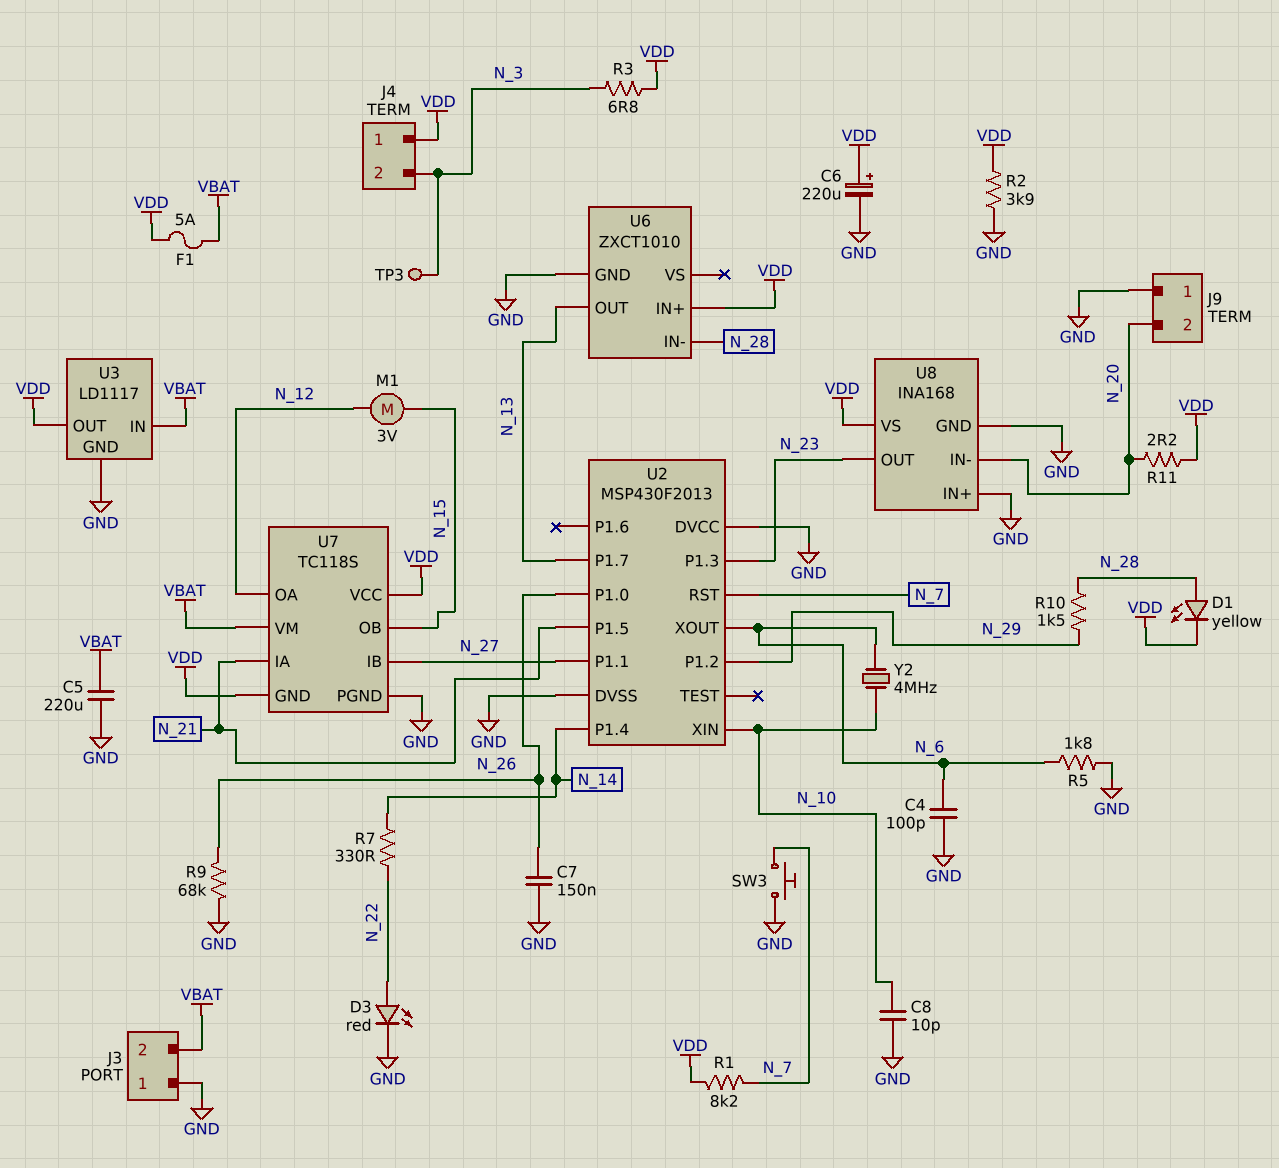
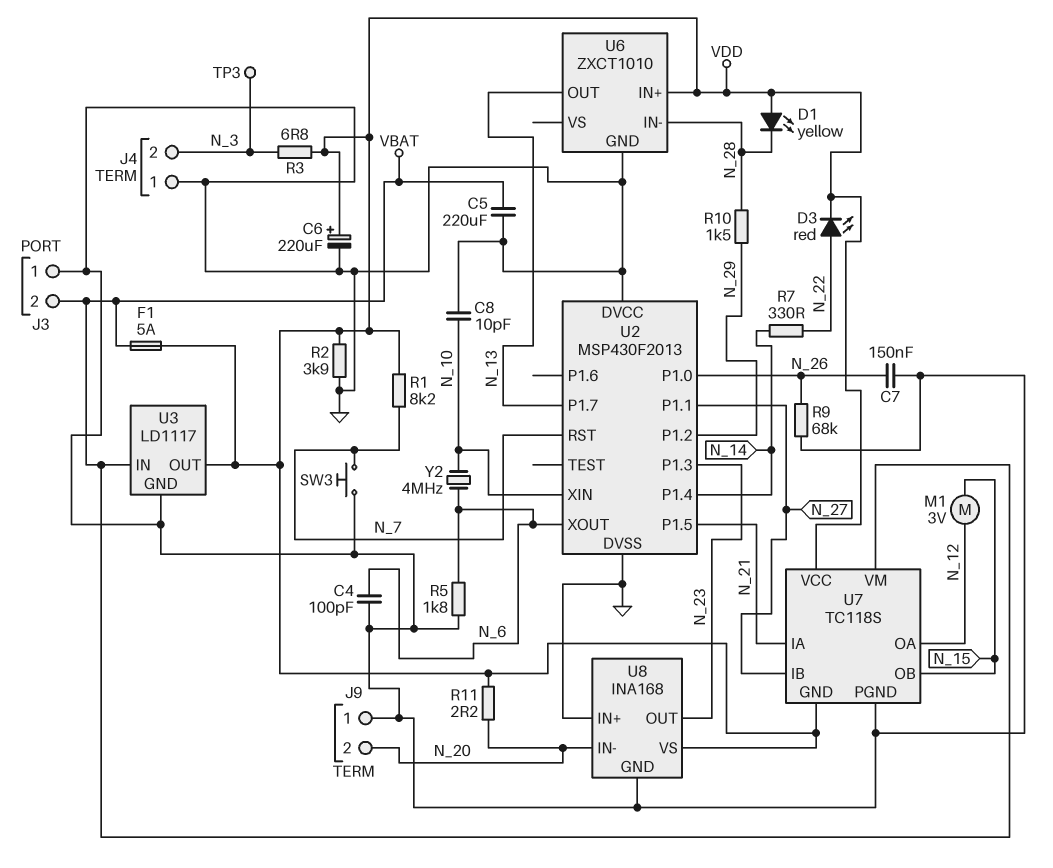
D1: LED yellow (A N_28, K VDD) -> LED yellow (A VDD, K N_28)
D3: LED red (A N_22, K GND) -> LED red (A N_22, K VDD)
J4 pin 1: VDD -> GND

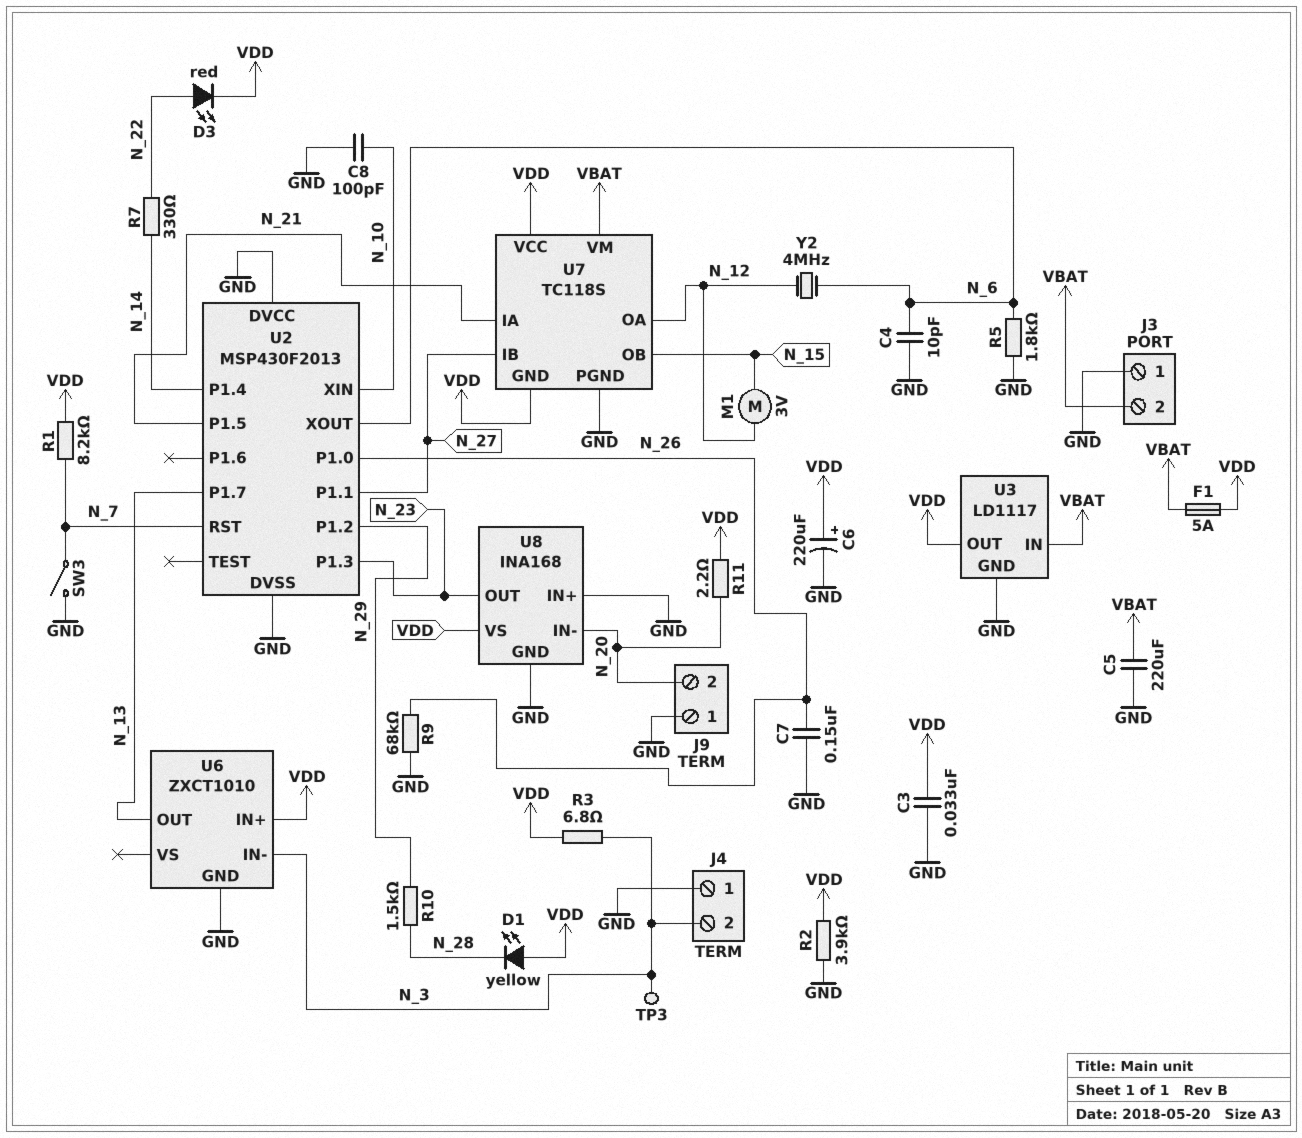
C3: none -> 33nF (GND, VDD)
C4: 100pF (GND, N_6) -> 10pF (GND, N_6)
C8: 10pF (GND, N_10) -> 100pF (GND, N_10)
SW3: button (GND, N_7) -> switch (GND, N_7)
U6 pin IN-: N_28 -> N_3
Y2: 4MHz (N_6, N_10) -> 4MHz (N_6, N_12)

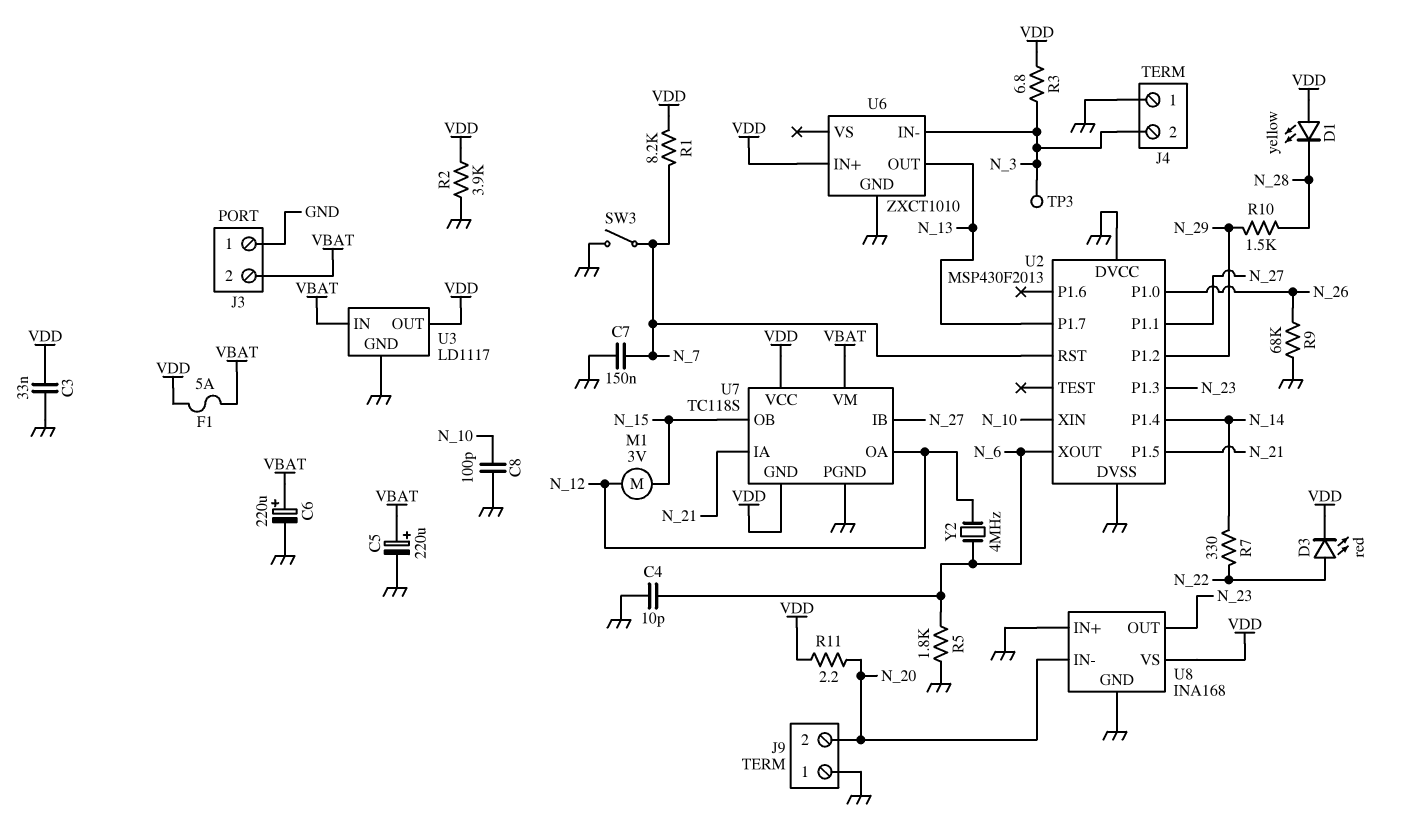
C5: 220uF (GND, VBAT) -> 220uF (plus VBAT, minus GND)
C6: 220uF (plus VDD, minus GND) -> 220uF (plus VBAT, minus GND)
C7: 150nF (GND, N_26) -> 150nF (GND, N_7)

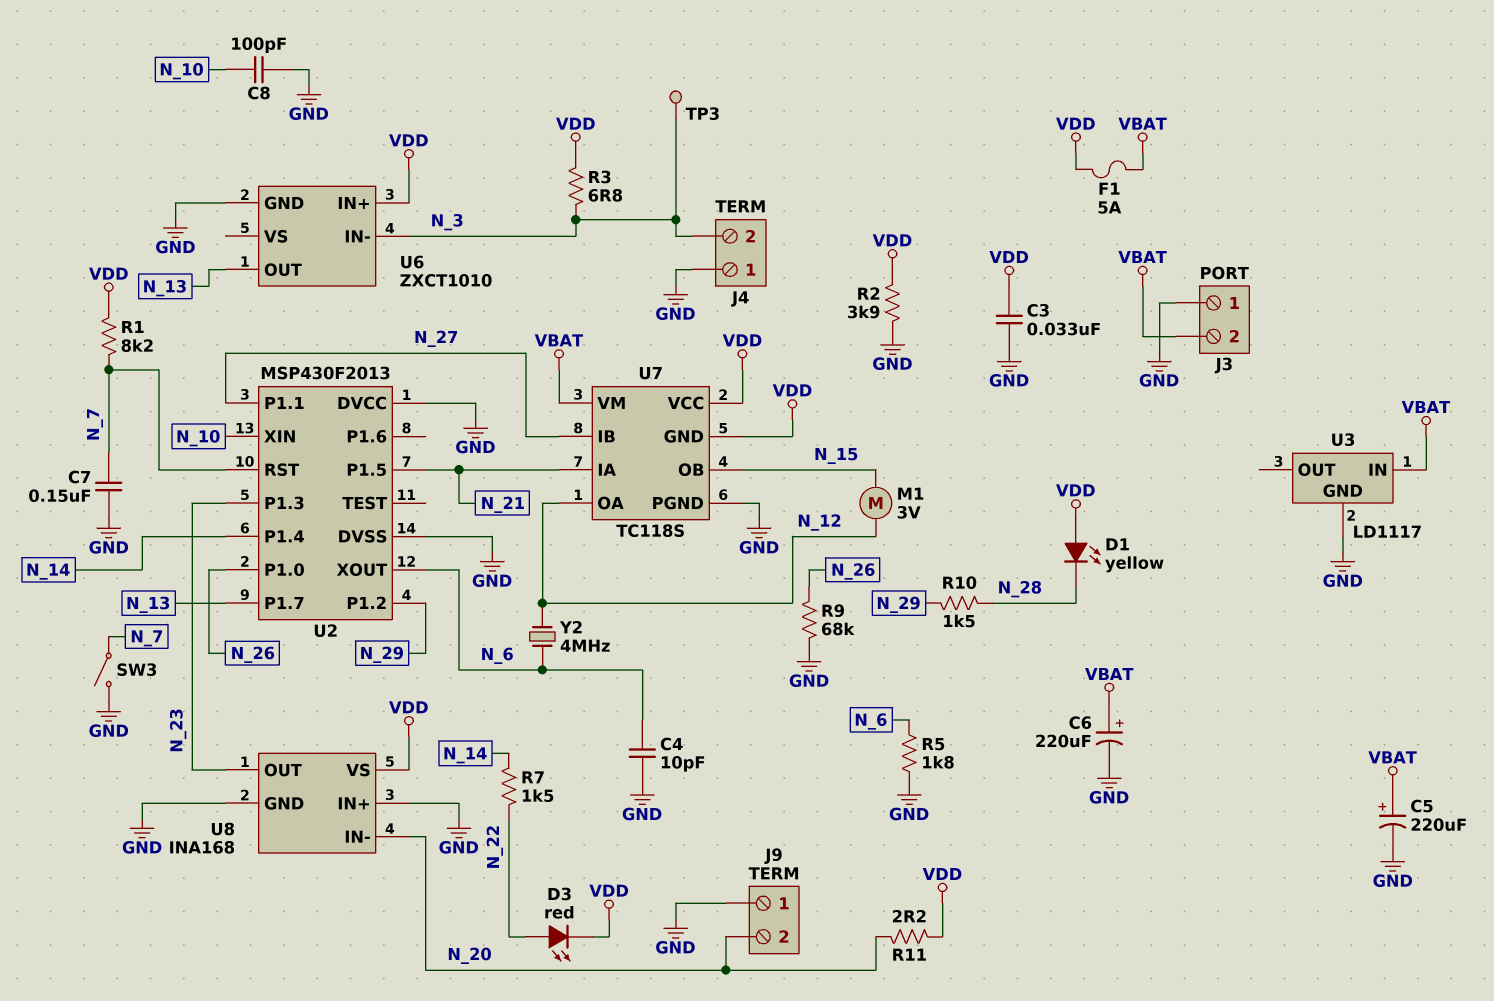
R7: 330 (N_14, N_22) -> 1.5k (N_14, N_22)
U3 pin OUT: VDD -> none

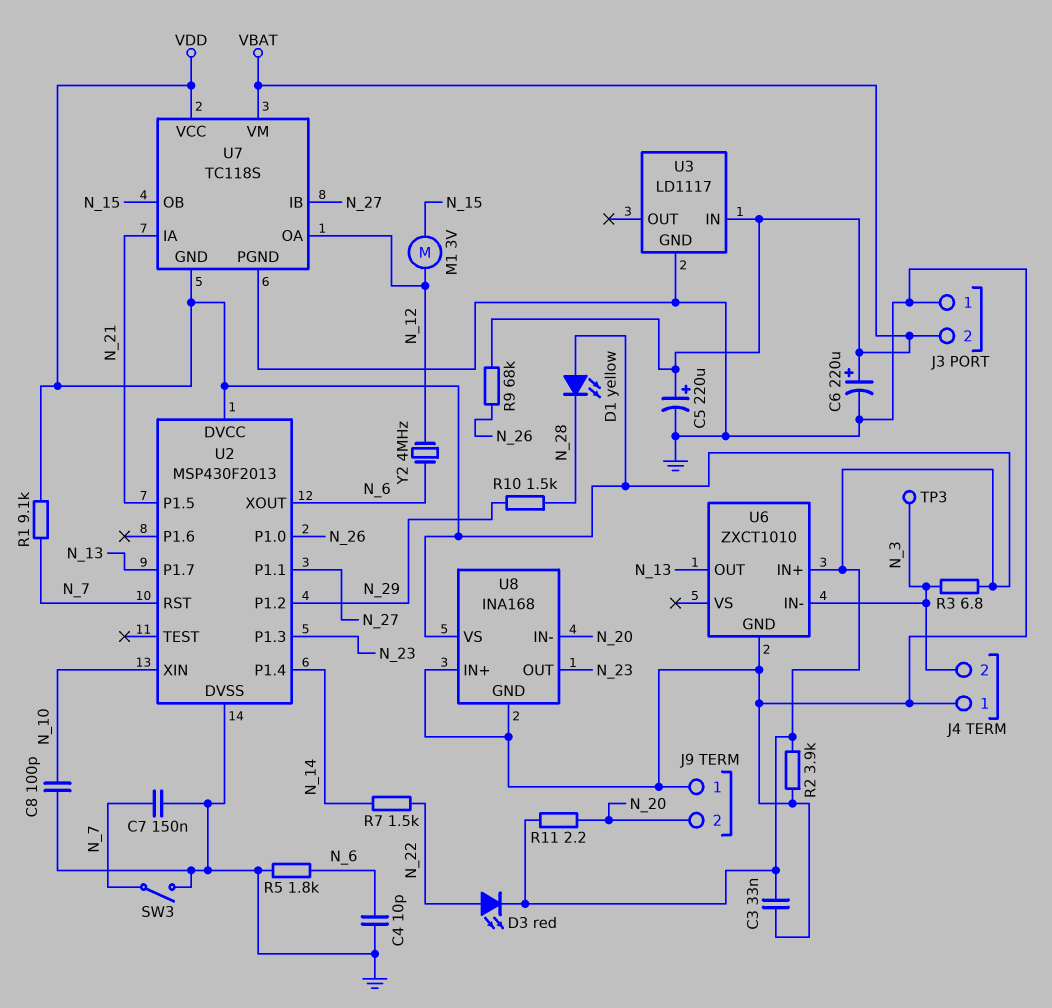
F1: 5A (VBAT, VDD) -> none
R1: 8.2k (N_7, VDD) -> 9.1k (N_7, VDD)
R9: 68k (GND, N_26) -> 68k (N_26, VBAT)
U2 pin DVCC: GND -> VDD

